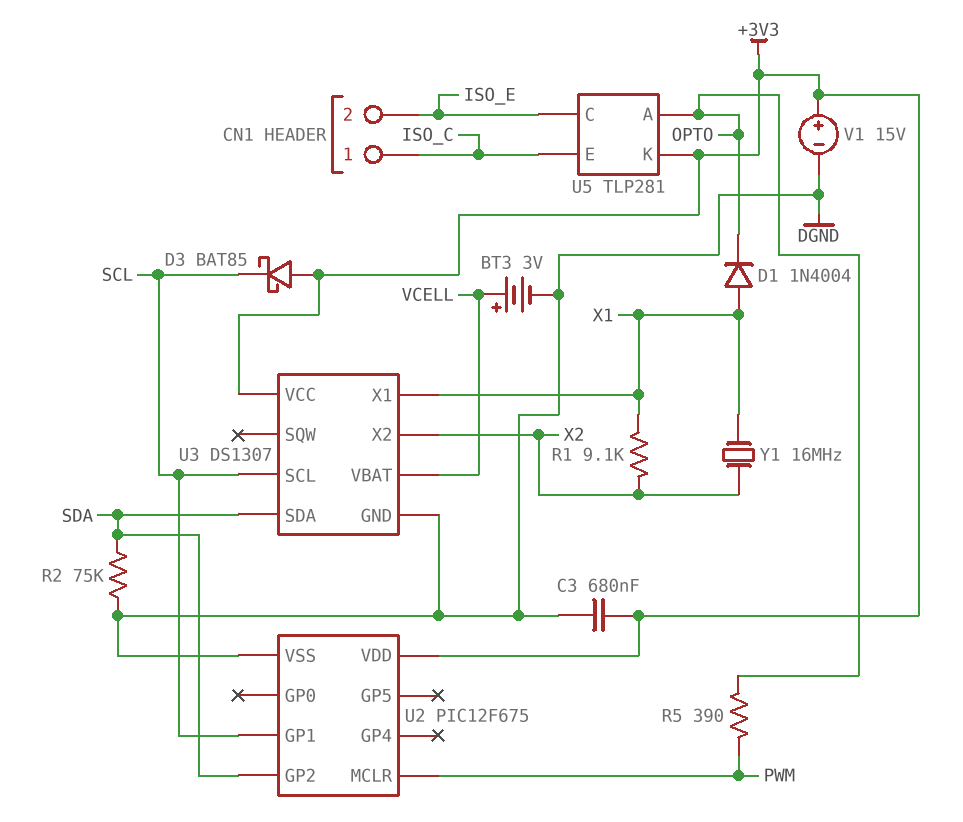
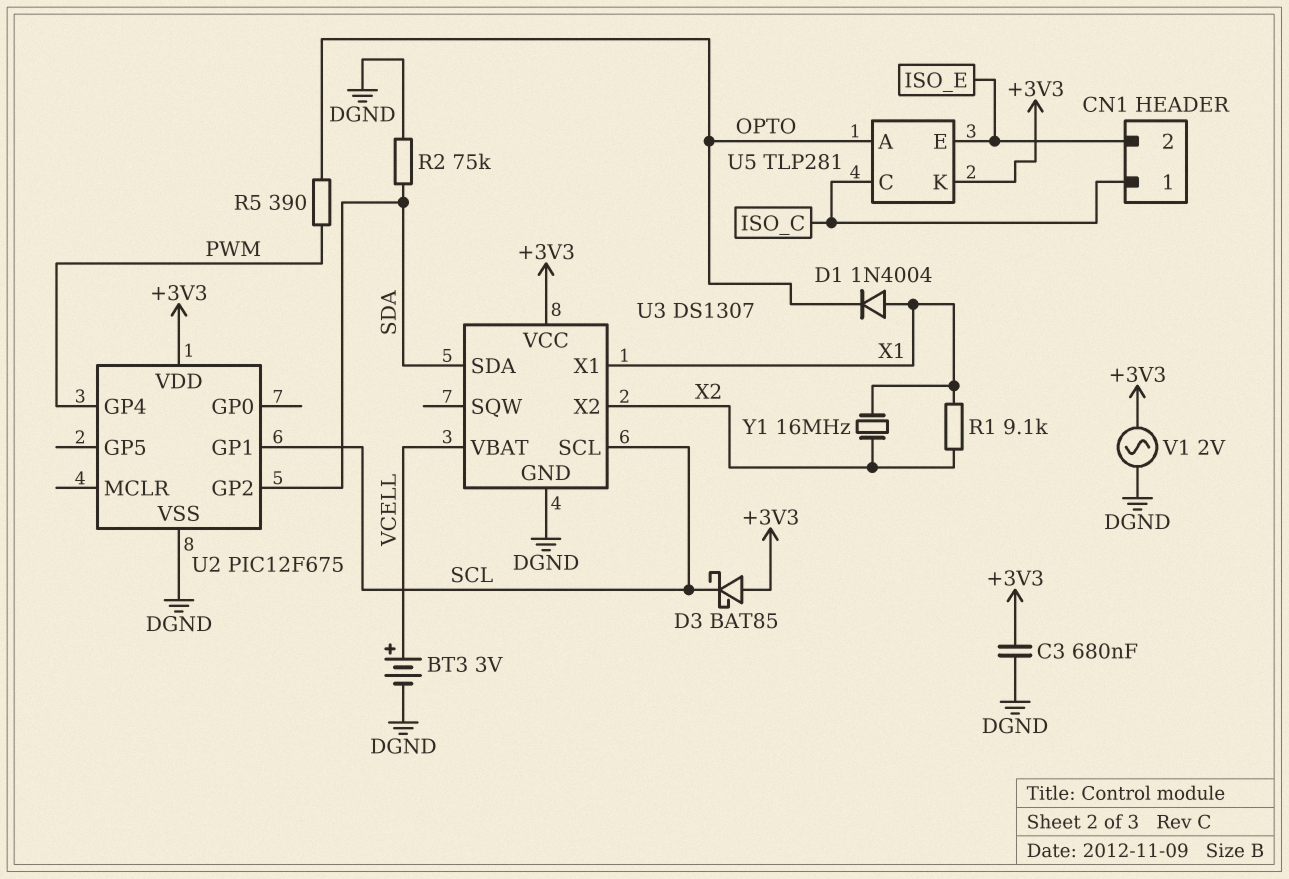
U2 pin GP4: none -> PWM
U2 pin MCLR: PWM -> none
U5 pin C: ISO_E -> ISO_C
U5 pin E: ISO_C -> ISO_E
V1: 15V (plus +3V3, minus DGND) -> AC 2V (+3V3, DGND)

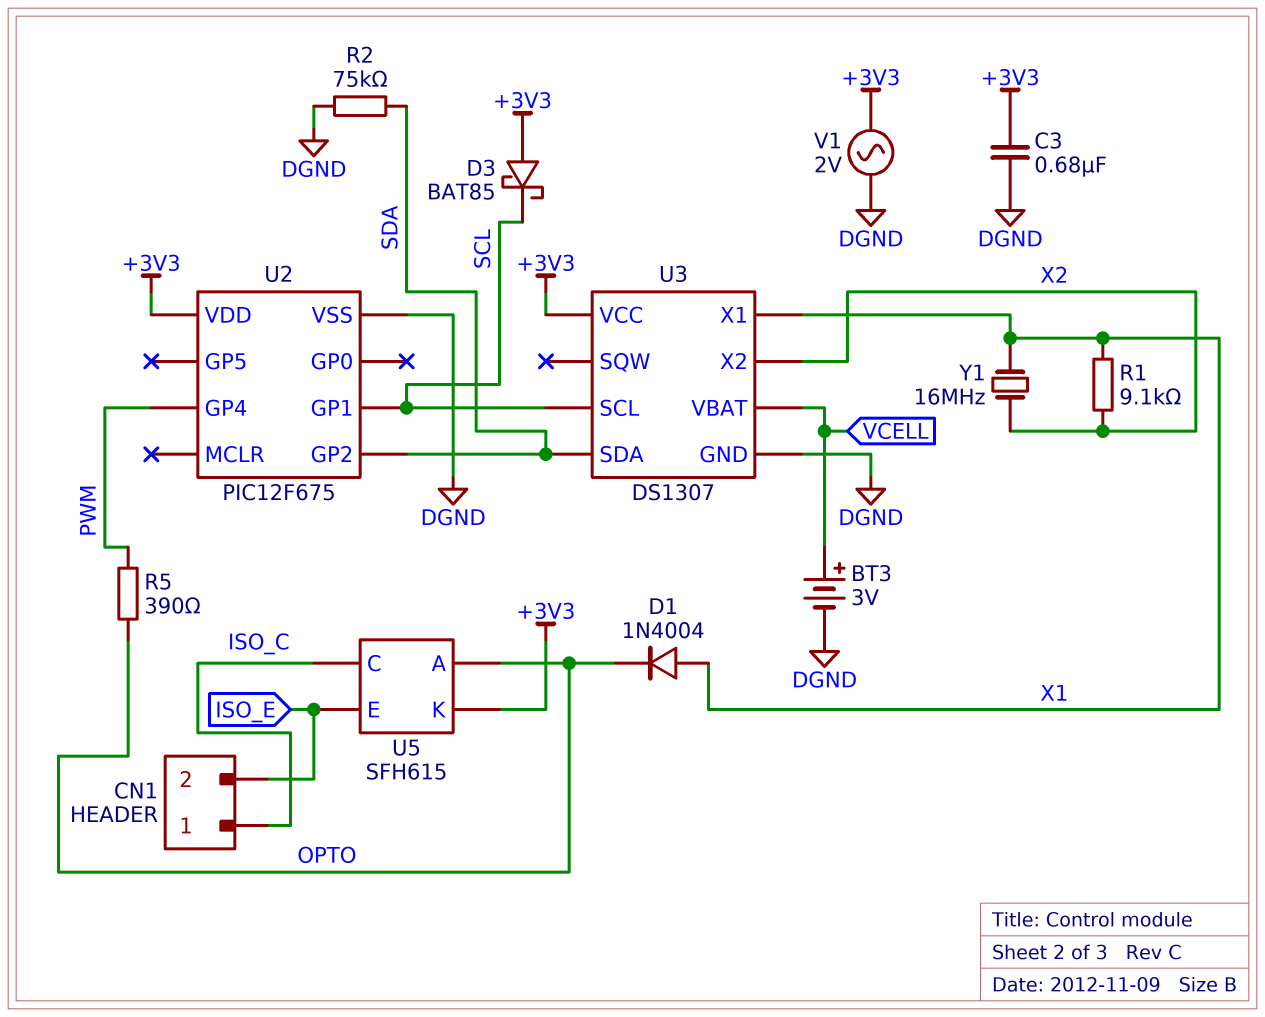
U5: TLP281 -> SFH615

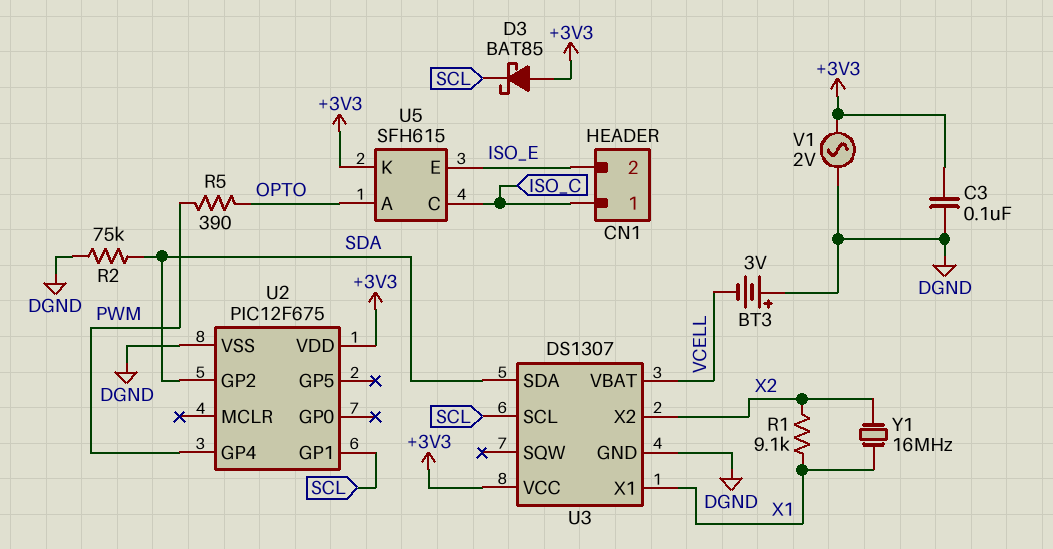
BT3: 3V (plus VCELL, minus DGND) -> 3V (plus DGND, minus VCELL)
C3: 680nF (+3V3, DGND) -> 100nF (+3V3, DGND)
D1: diode 1N4004 (A X1, K OPTO) -> none

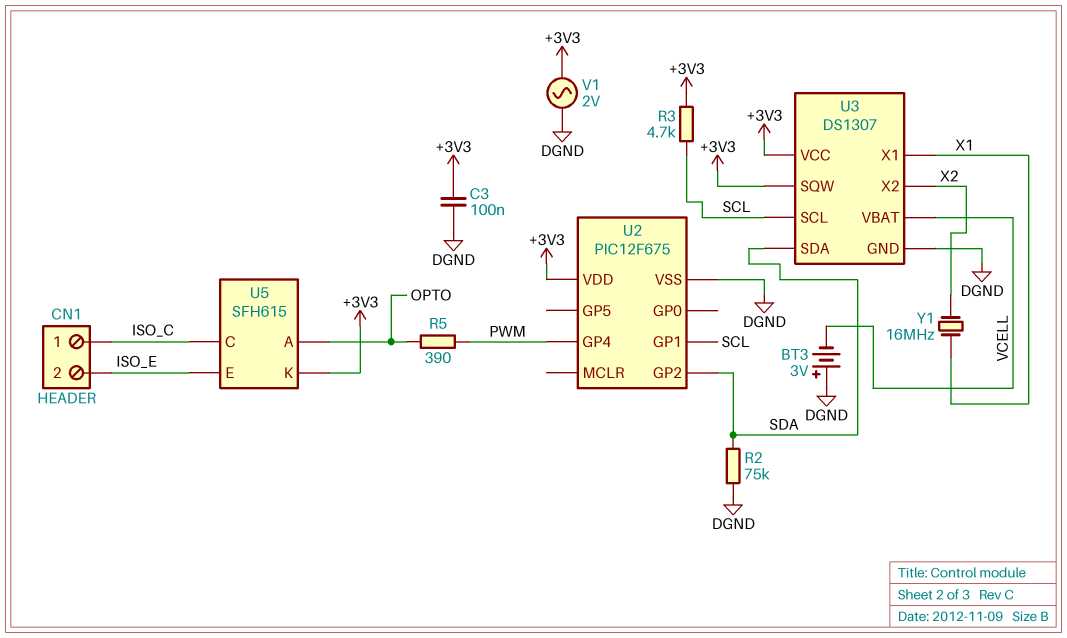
D3: schottky BAT85 (A +3V3, K SCL) -> none
R1: 9.1k (X1, X2) -> none
R3: none -> 4.7k (+3V3, SCL)
U3 pin SQW: none -> +3V3

